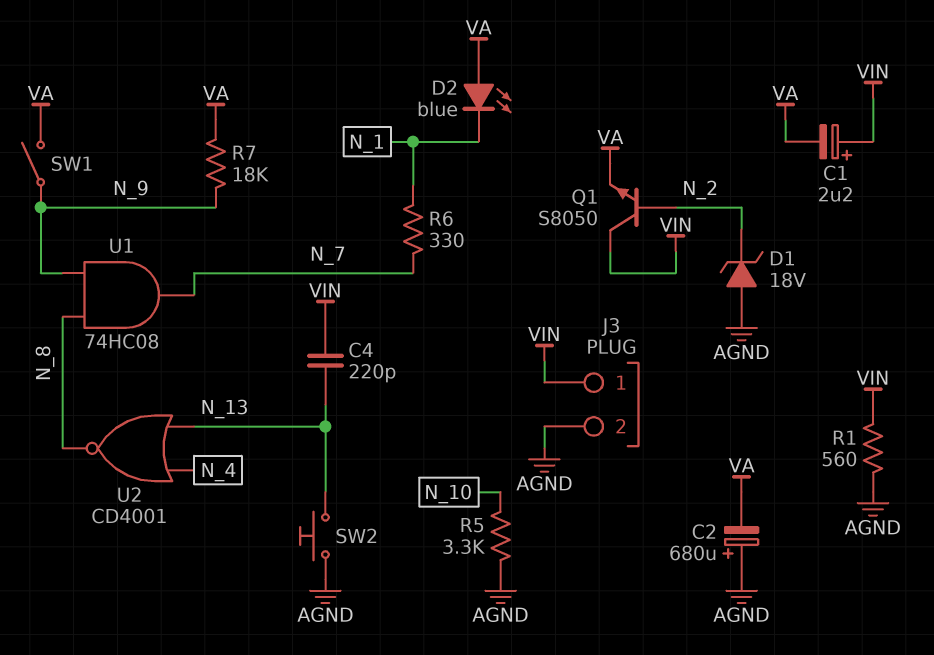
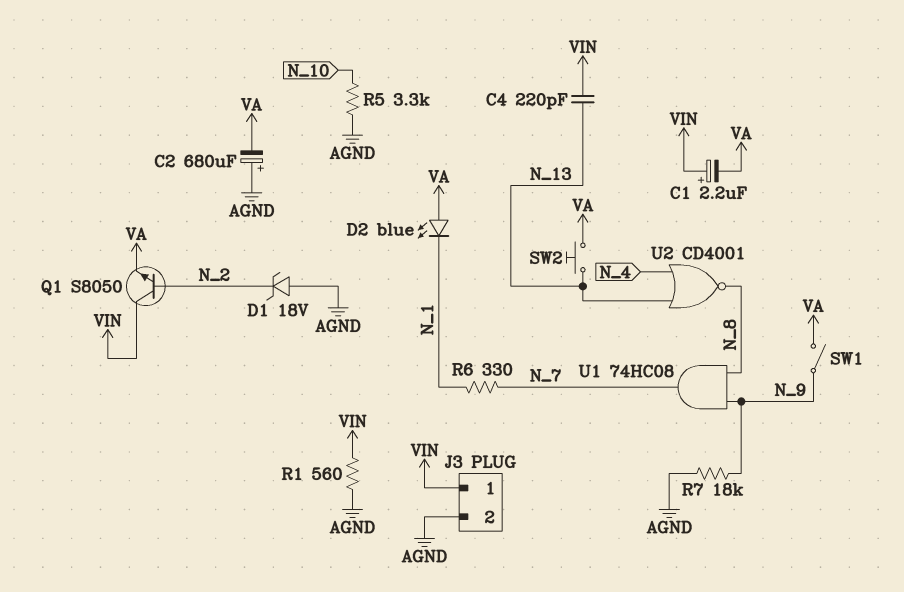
R7: 18k (N_9, VA) -> 18k (AGND, N_9)
SW2: button (AGND, N_13) -> button (N_13, VA)

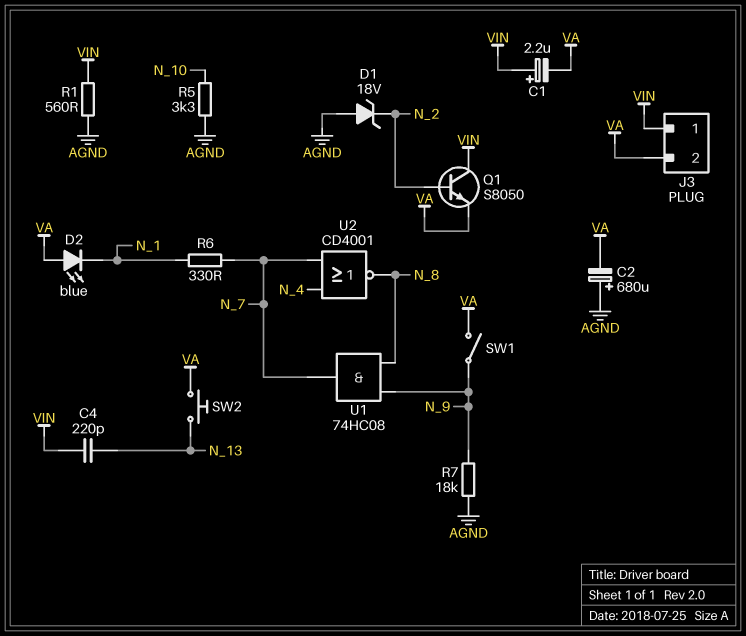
J3 pin 2: AGND -> VA
U2: NOR CD4001 (in N_4, in N_13, out N_8) -> NOR CD4001 (in N_4, in N_7, out N_8)

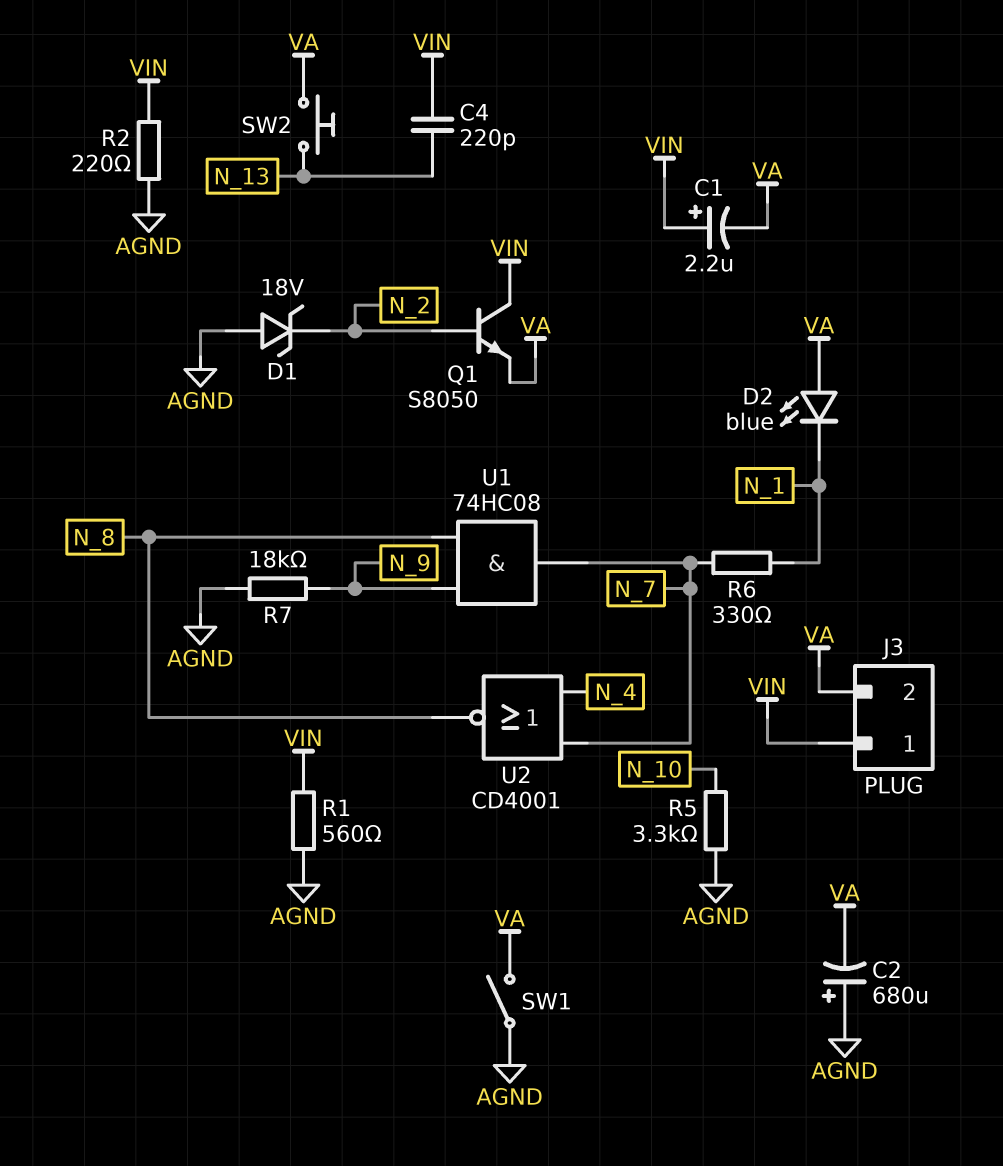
R2: none -> 220 (AGND, VIN)
SW1: switch (N_9, VA) -> switch (AGND, VA)

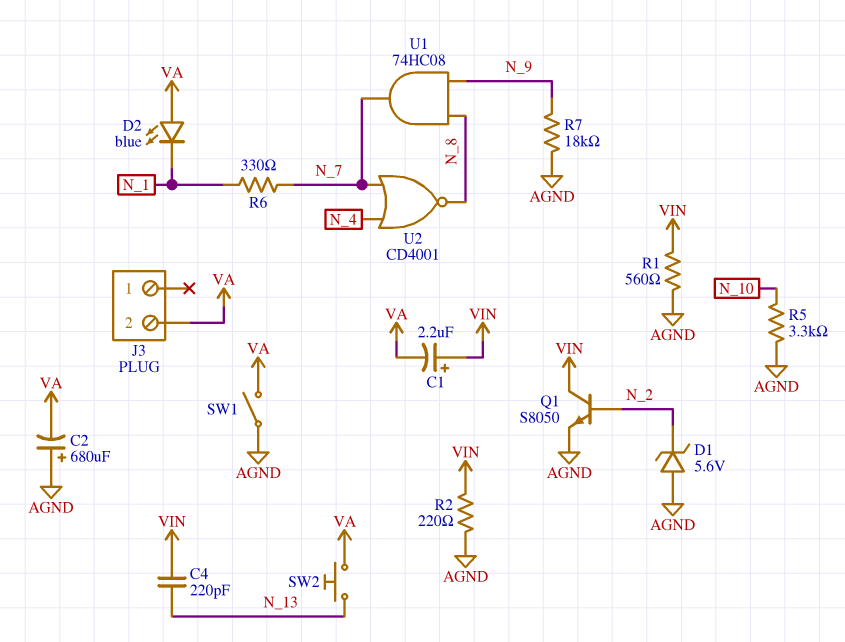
D1: zener 18V (A AGND, K N_2) -> zener 5.6V (A AGND, K N_2)
J3 pin 1: VIN -> none
Q1: NPN S8050 (B N_2, C VIN, E VA) -> NPN S8050 (B N_2, C VIN, E AGND)

